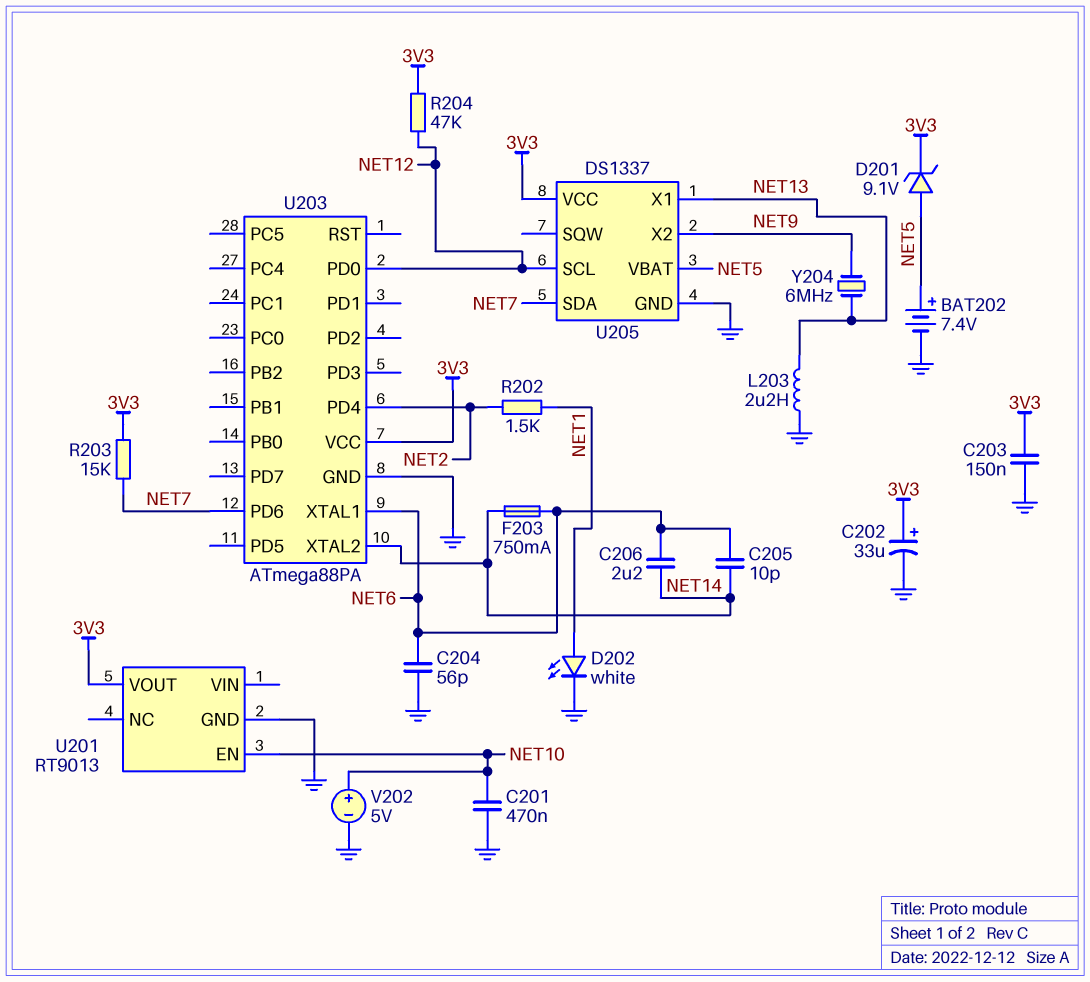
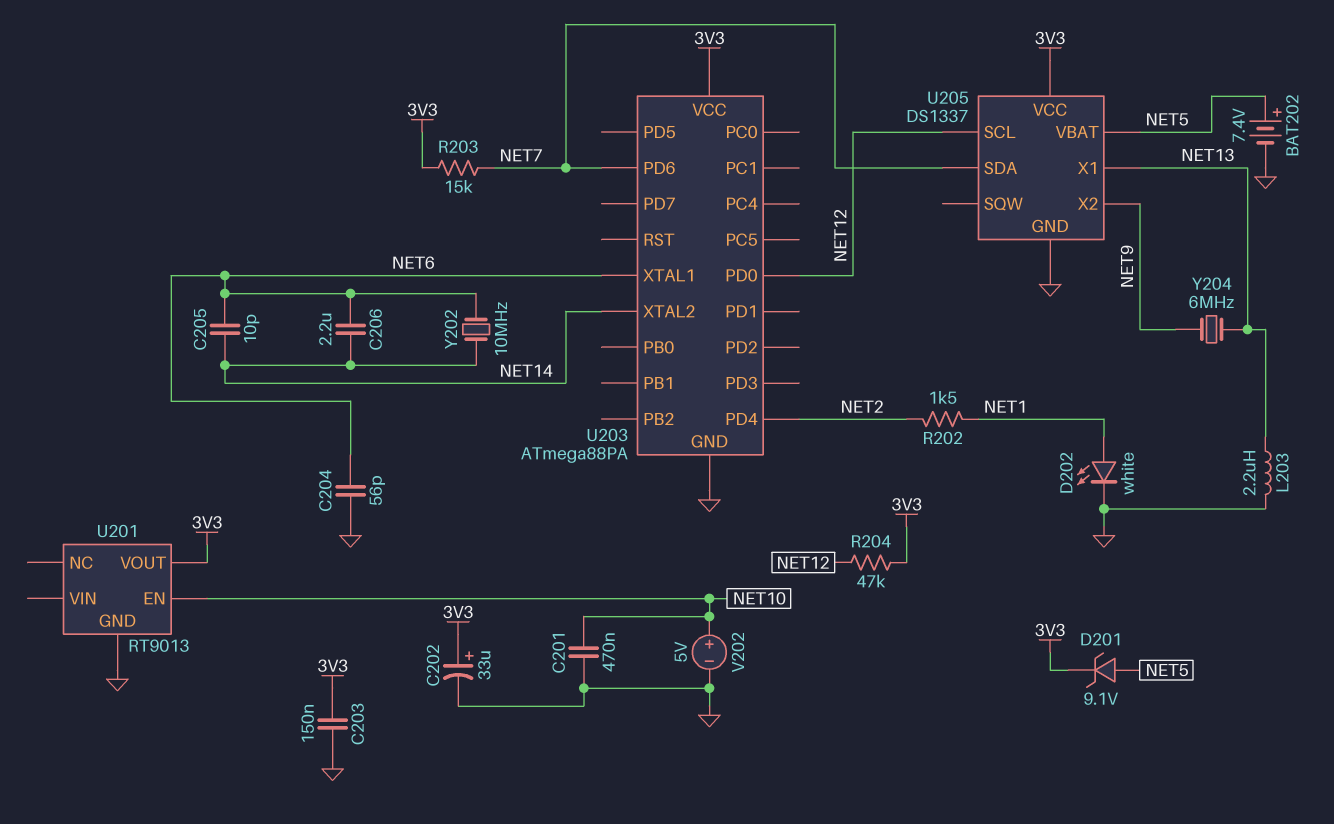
F203: 750mA (NET6, NET14) -> none
Y202: none -> 10MHz (NET6, NET14)

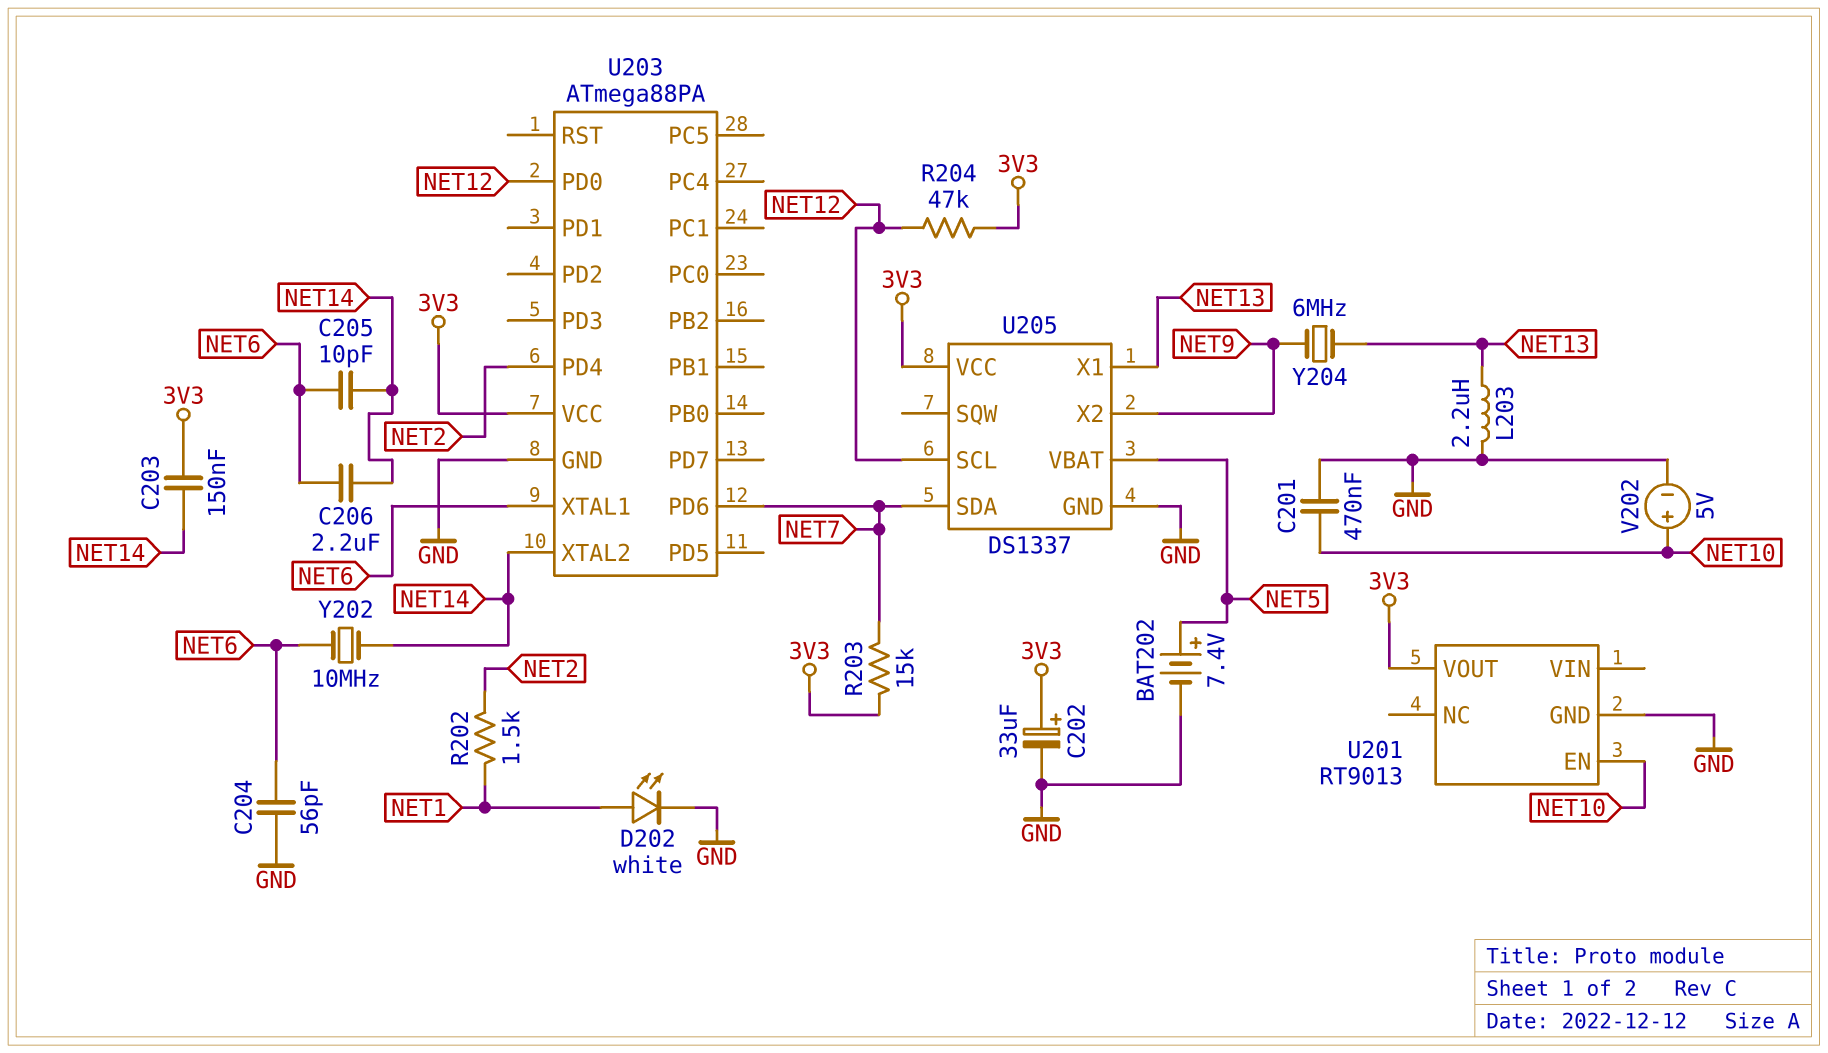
C203: 150nF (3V3, GND) -> 150nF (3V3, NET14)
D201: zener 9.1V (A NET5, K 3V3) -> none

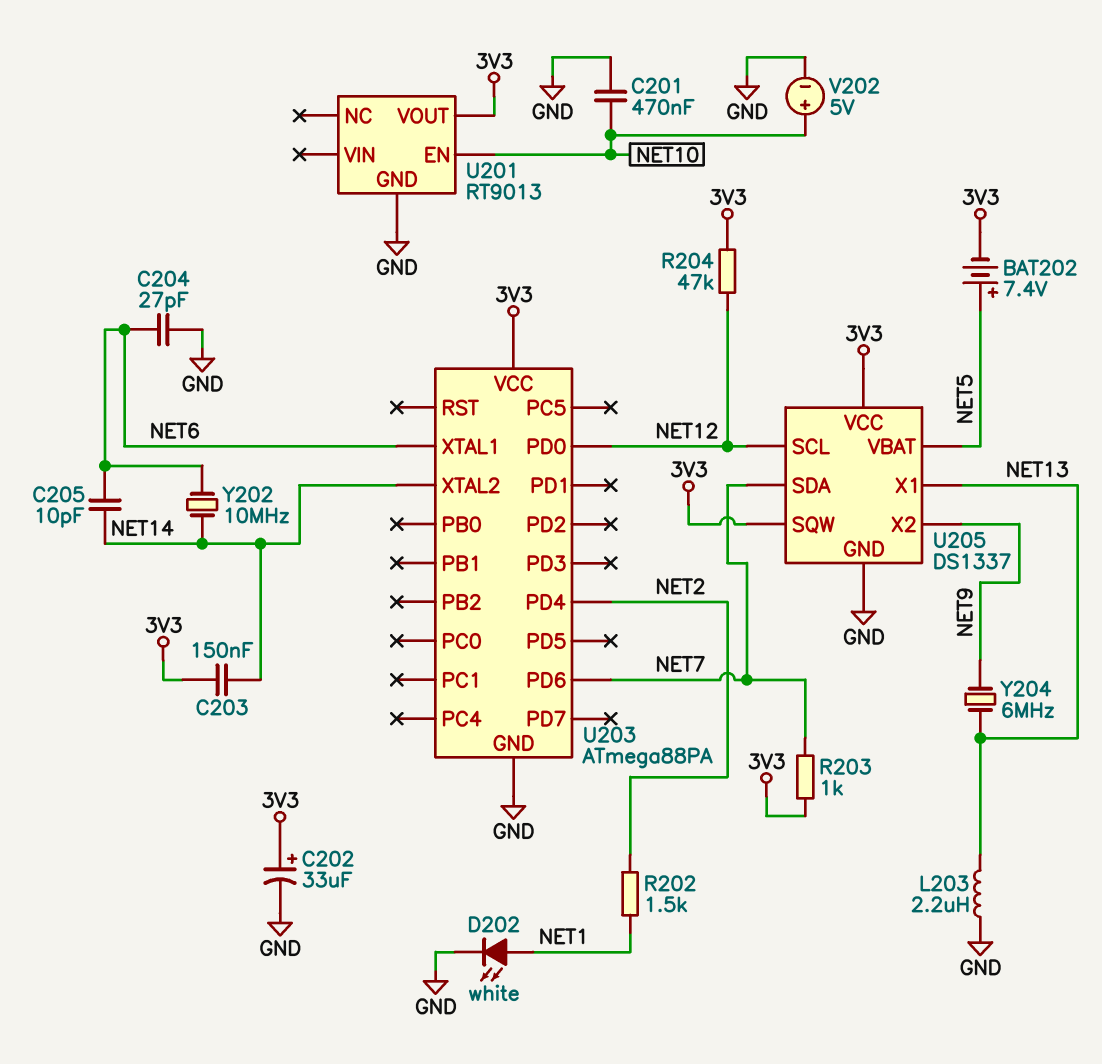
BAT202: 7.4V (plus NET5, minus GND) -> 7.4V (plus NET5, minus 3V3)
C204: 56pF (GND, NET6) -> 27pF (GND, NET6)
C206: 2.2uF (NET6, NET14) -> none
R203: 15k (3V3, NET7) -> 1k (3V3, NET7)
U205 pin SQW: none -> 3V3

